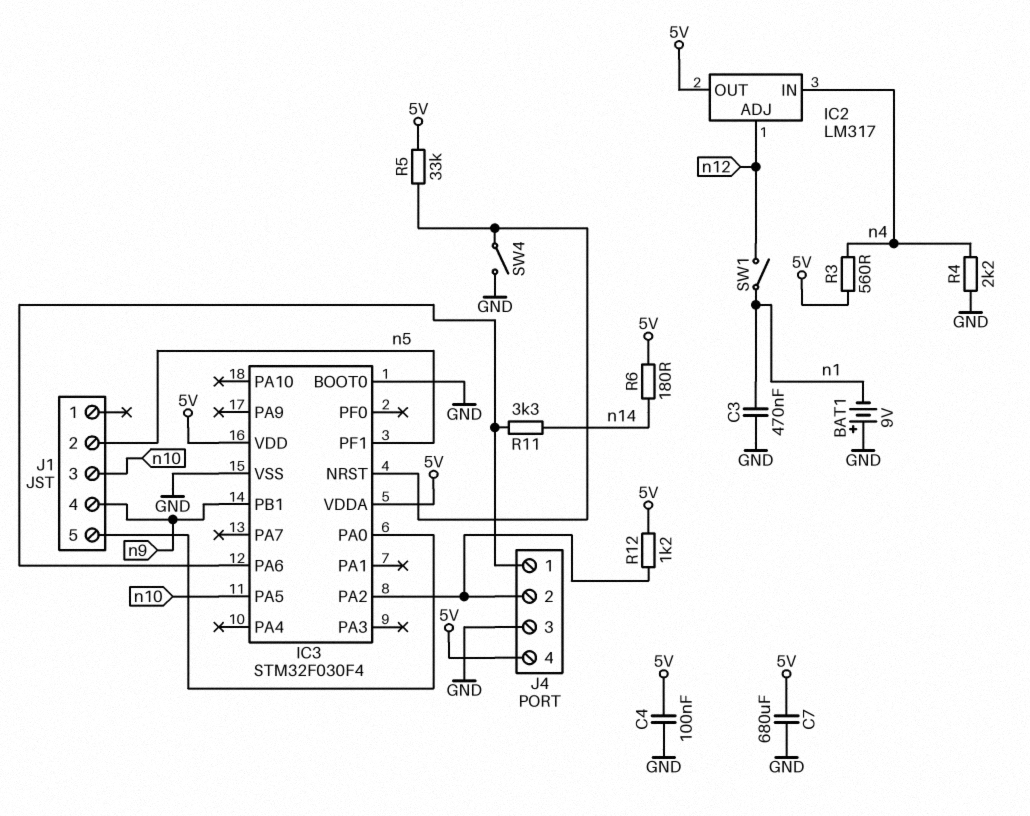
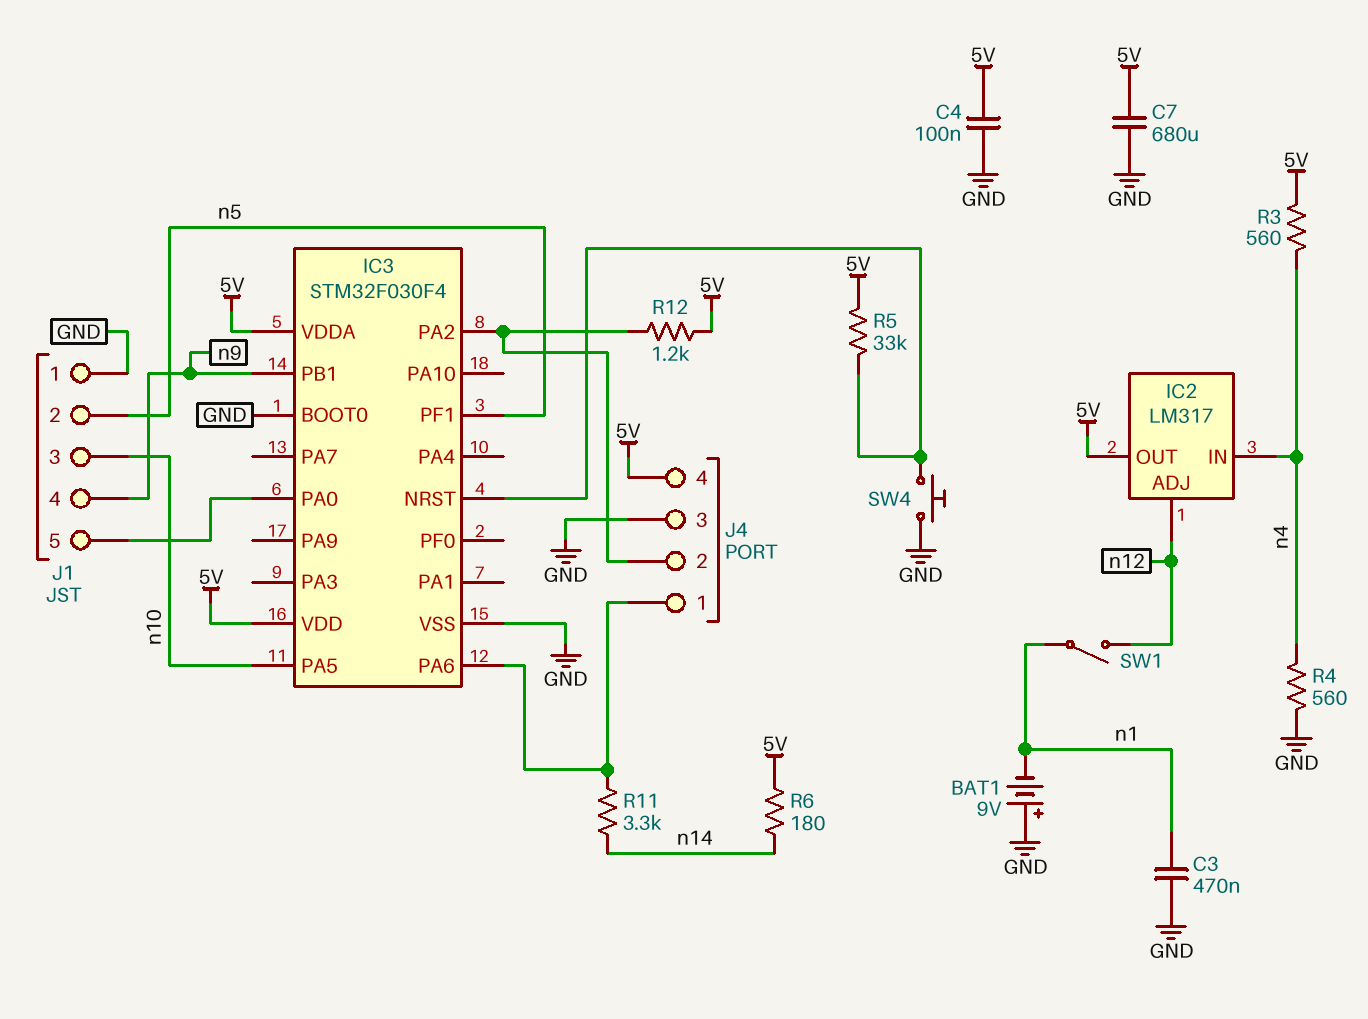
J1 pin 1: none -> GND
R4: 2.2k (GND, n4) -> 560 (GND, n4)
SW4: switch (GND, IC3/NRST) -> button (GND, IC3/NRST)

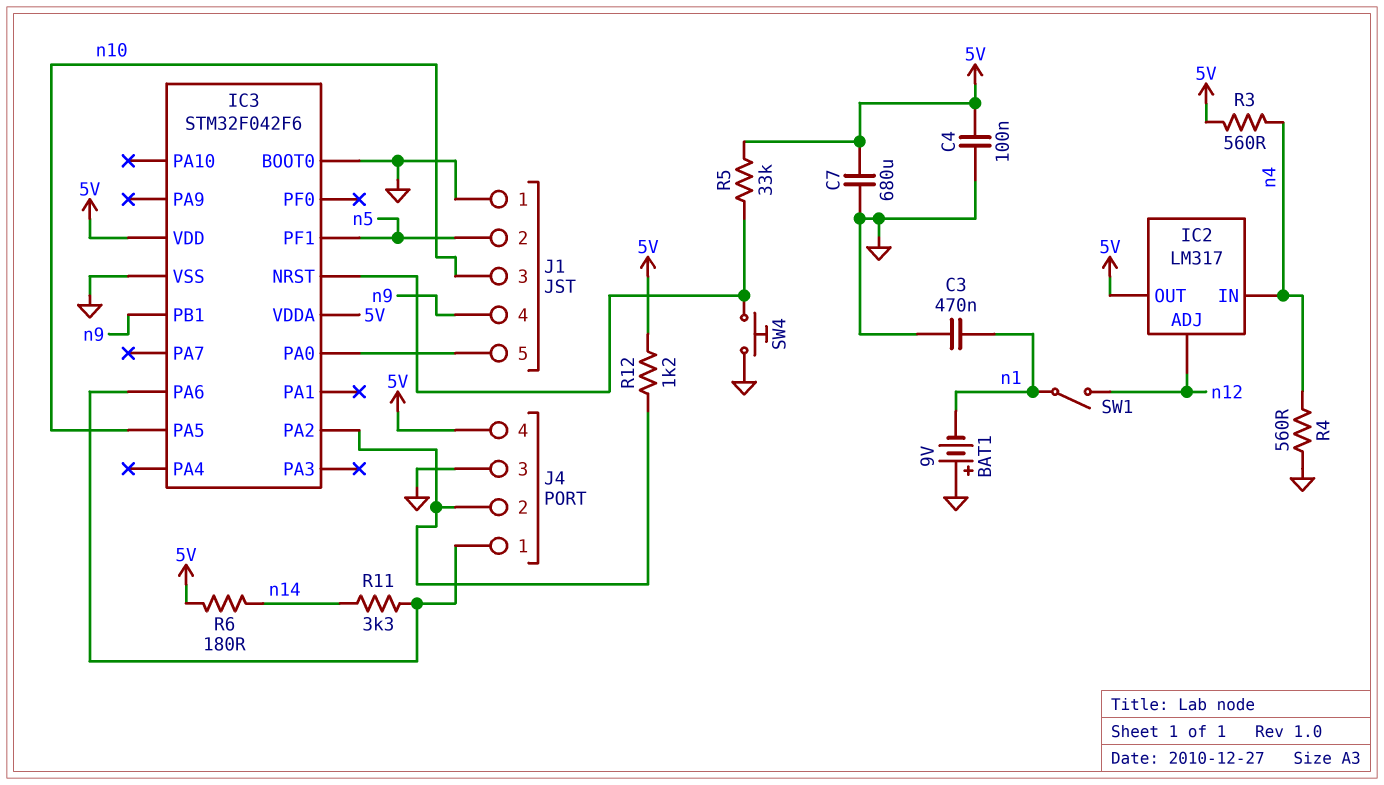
IC3: STM32F030F4 -> STM32F042F6

